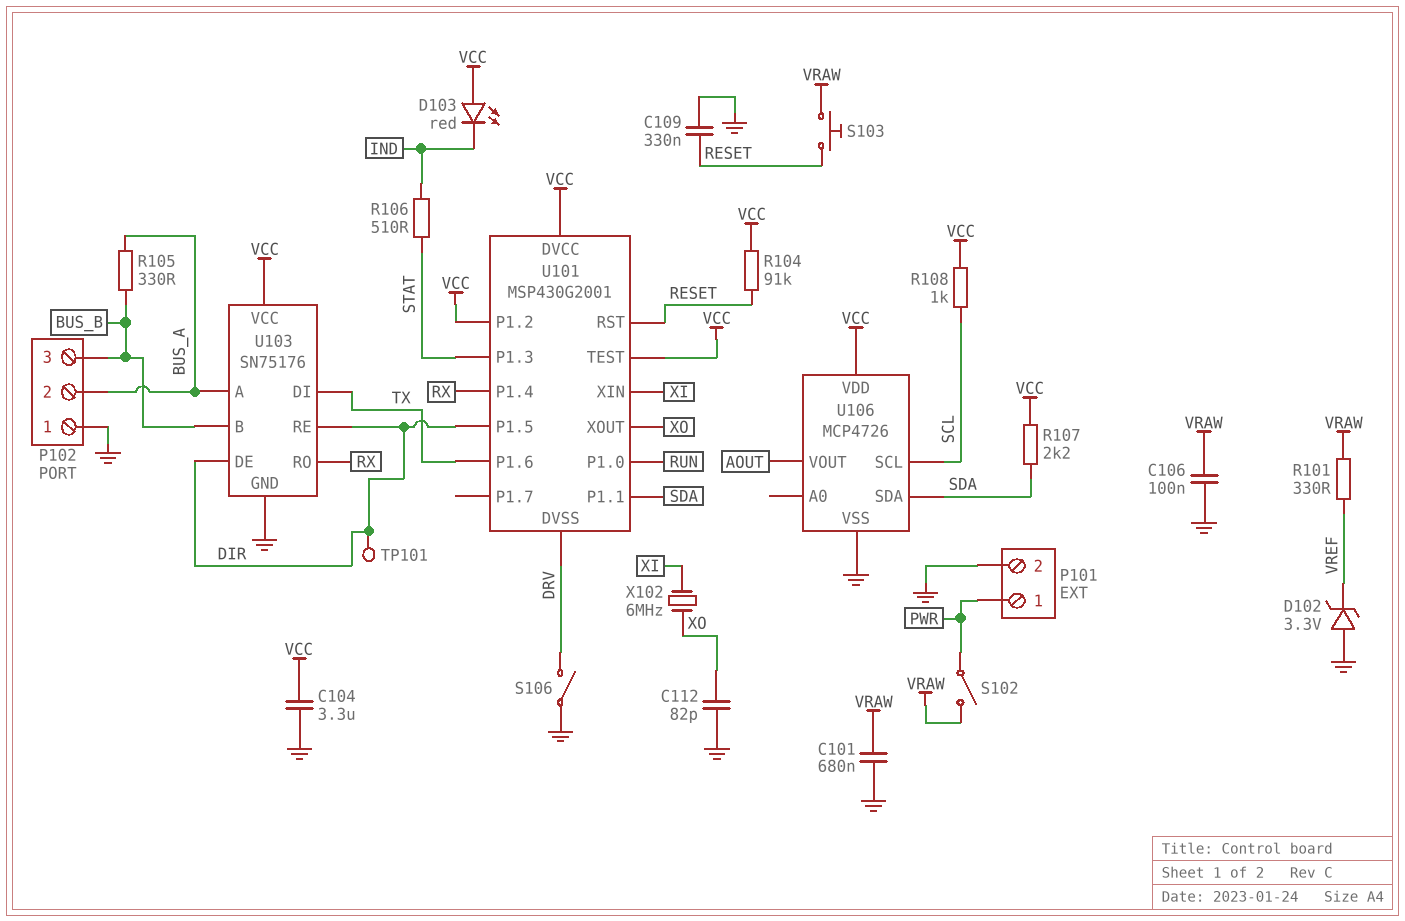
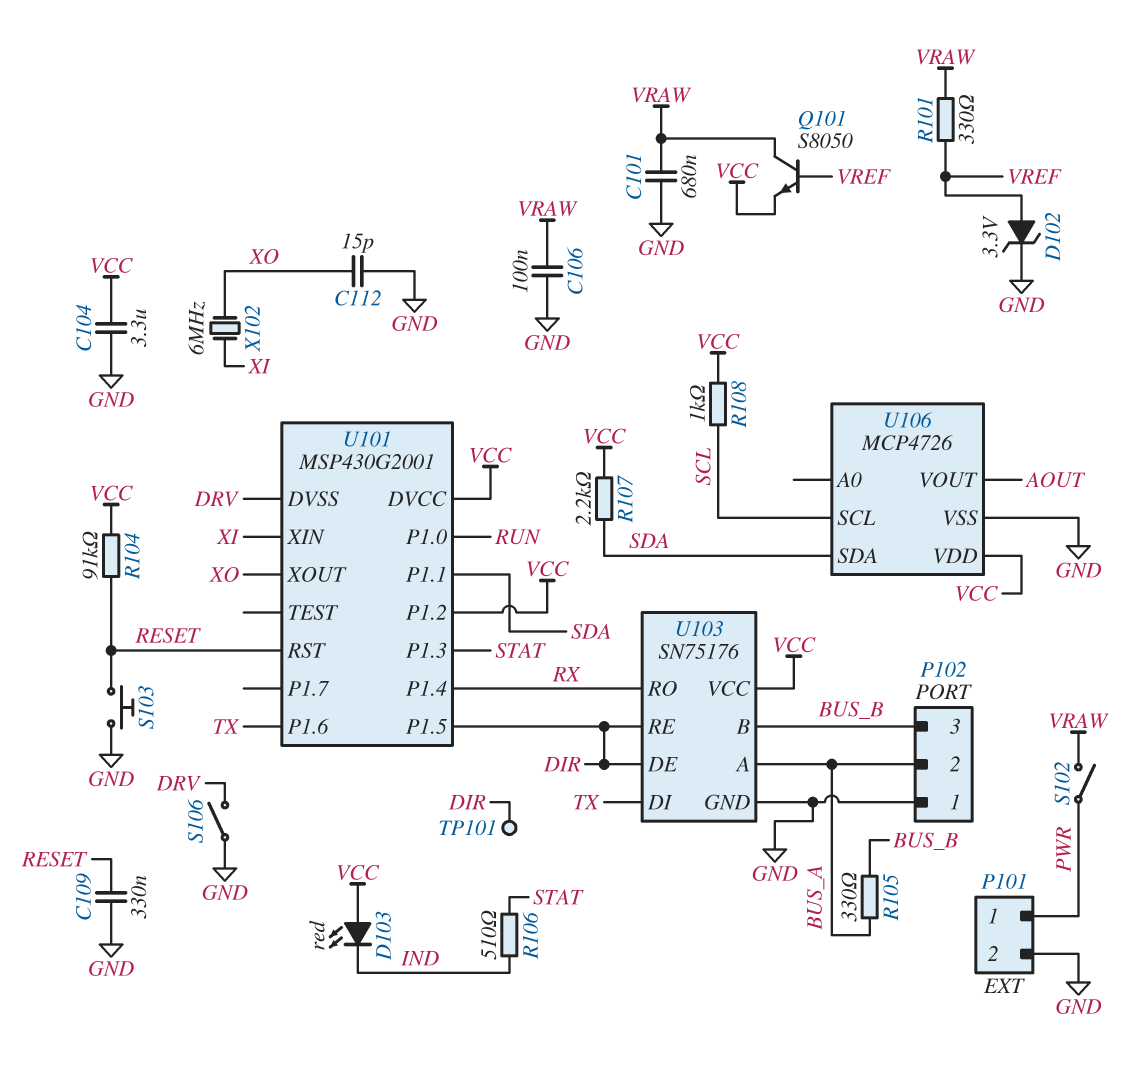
C112: 82pF (GND, XO) -> 15pF (GND, XO)
D102: zener 3.3V (A GND, K VREF) -> zener 3.3V (A VREF, K GND)
Q101: none -> NPN S8050 (B VREF, C VRAW, E VCC)
S103: button (RESET, VRAW) -> button (GND, RESET)
U101 pin TEST: VCC -> none

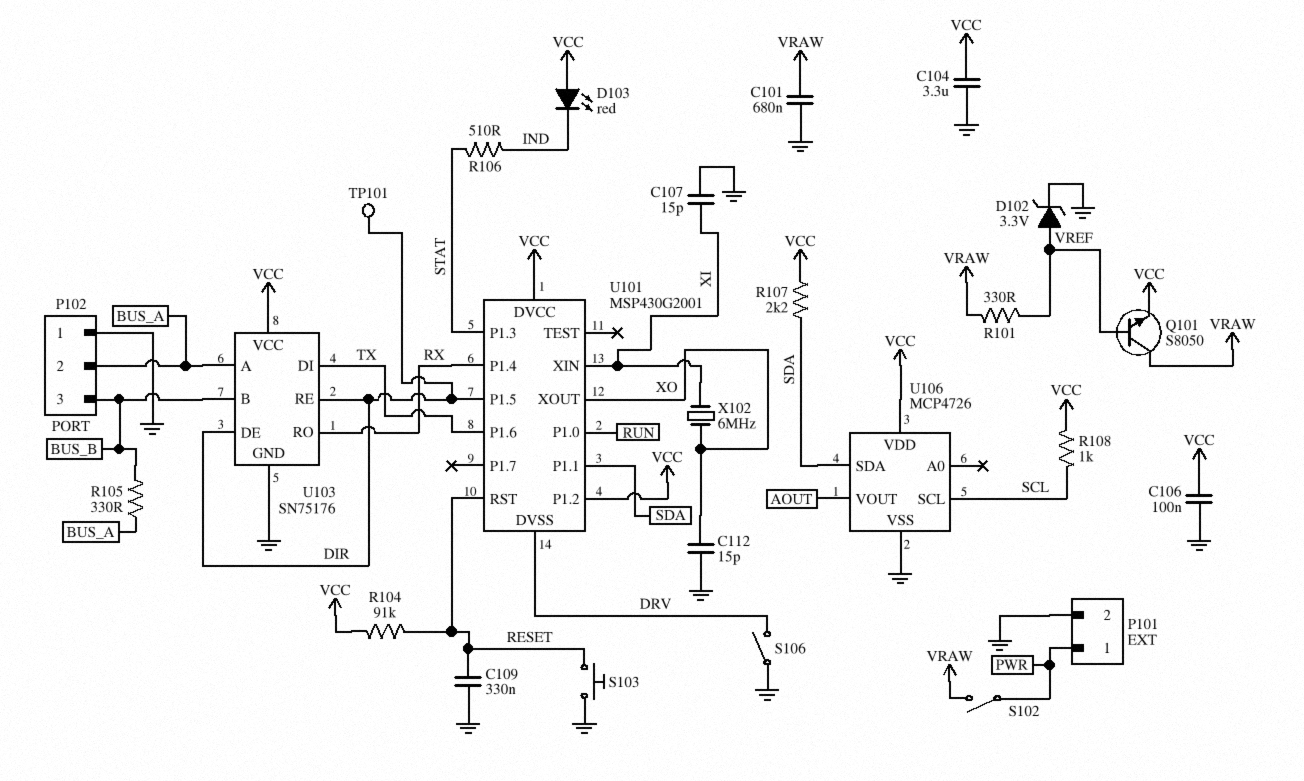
C106: 100nF (GND, VRAW) -> 100nF (GND, VCC)
C107: none -> 15pF (GND, XI)

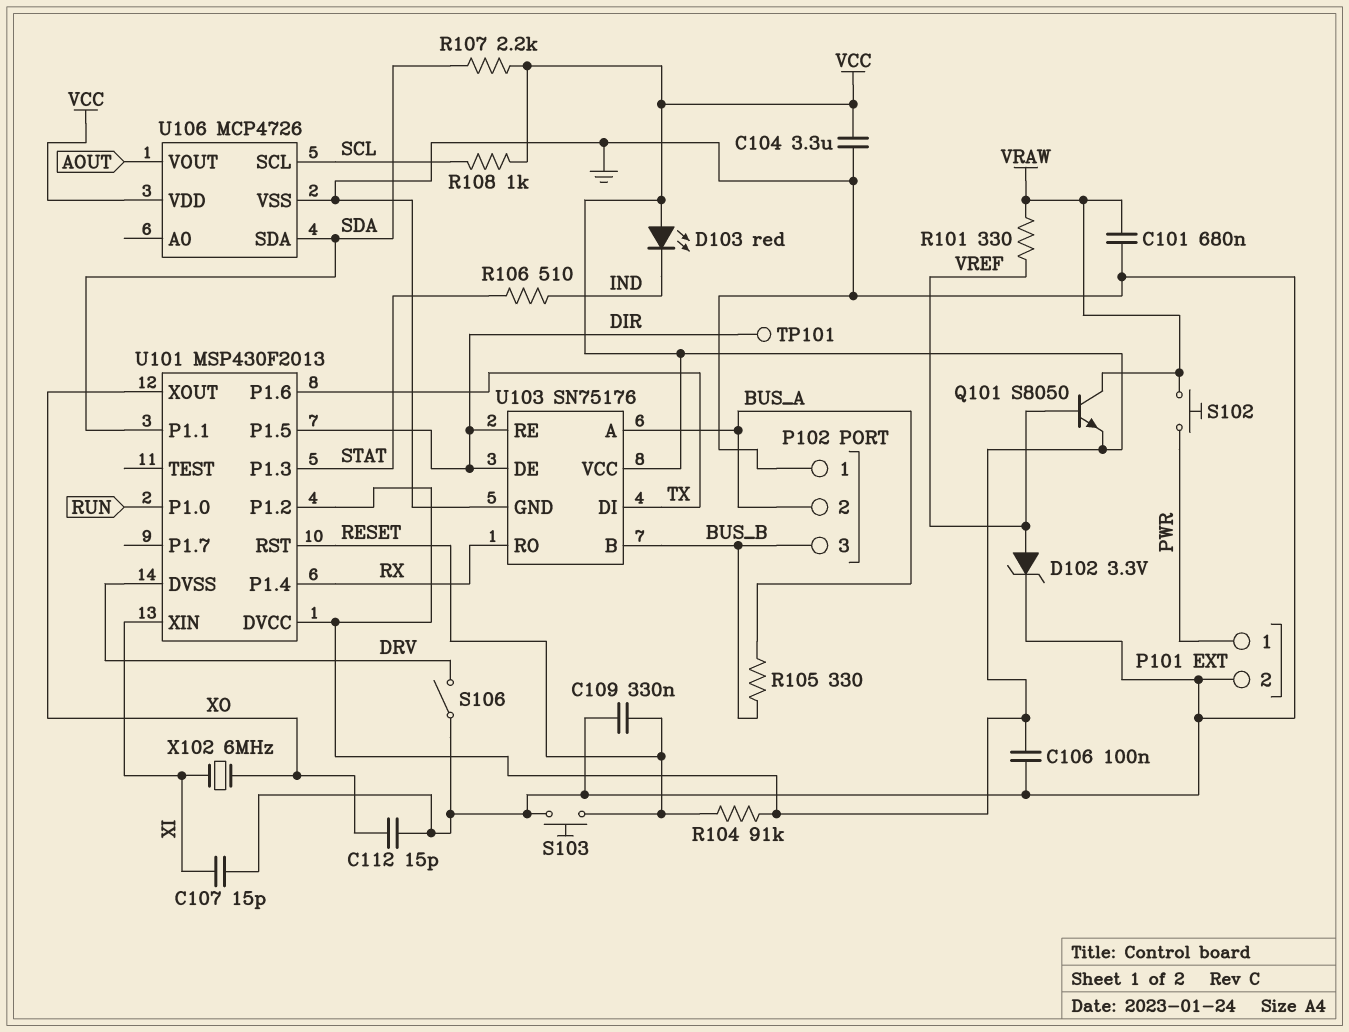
S102: switch (PWR, VRAW) -> button (PWR, VRAW)
U101: MSP430G2001 -> MSP430F2013

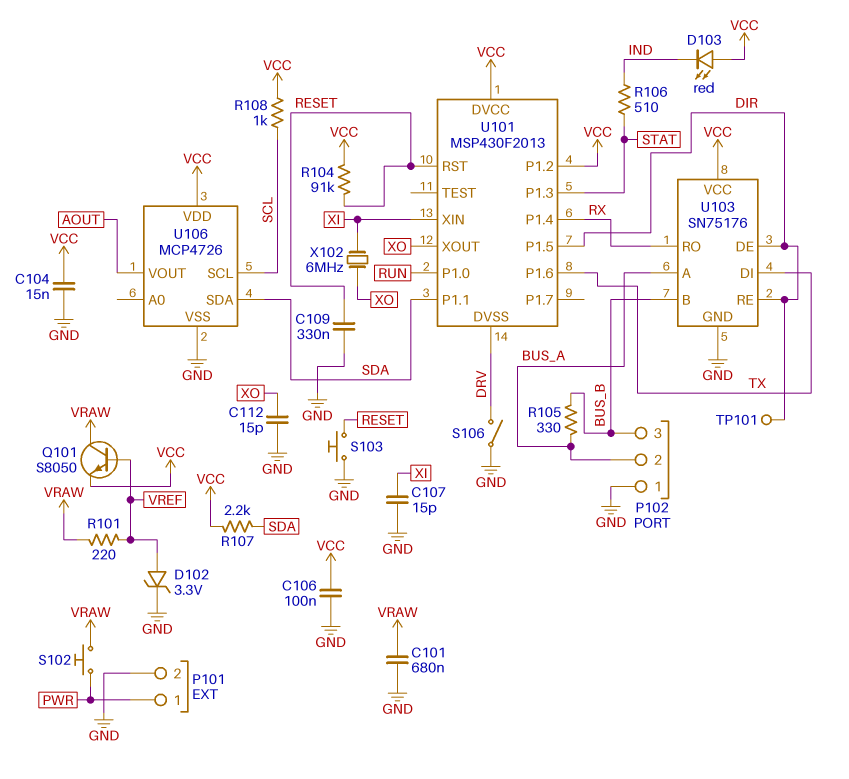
C104: 3.3uF (GND, VCC) -> 15nF (GND, VCC)
R101: 330 (VRAW, VREF) -> 220 (VRAW, VREF)

